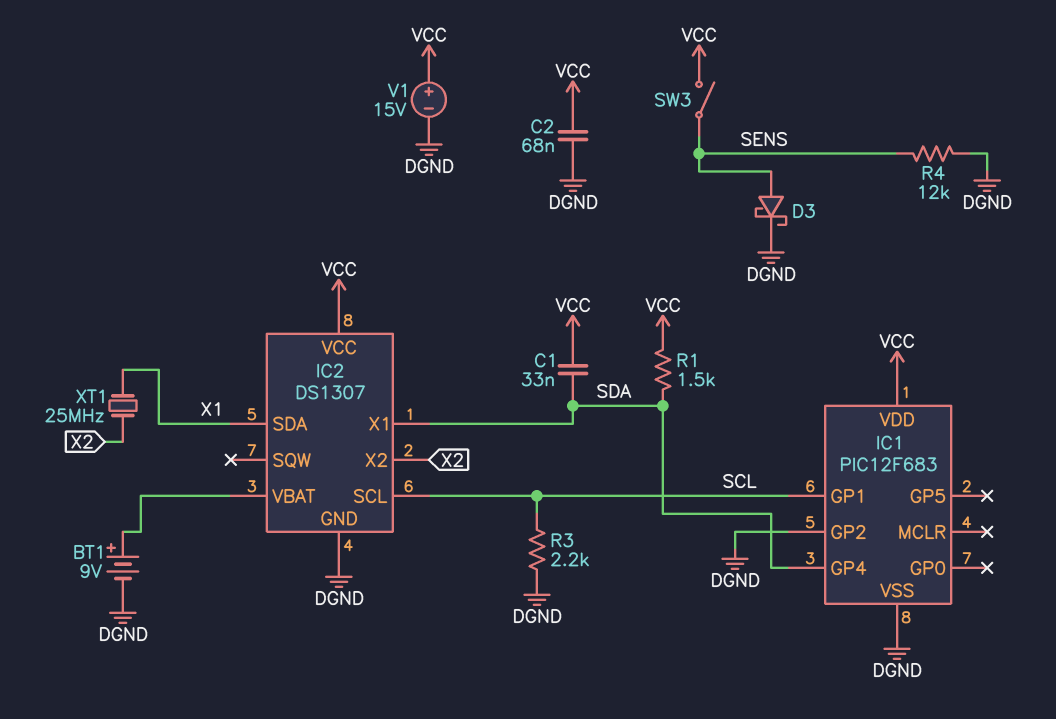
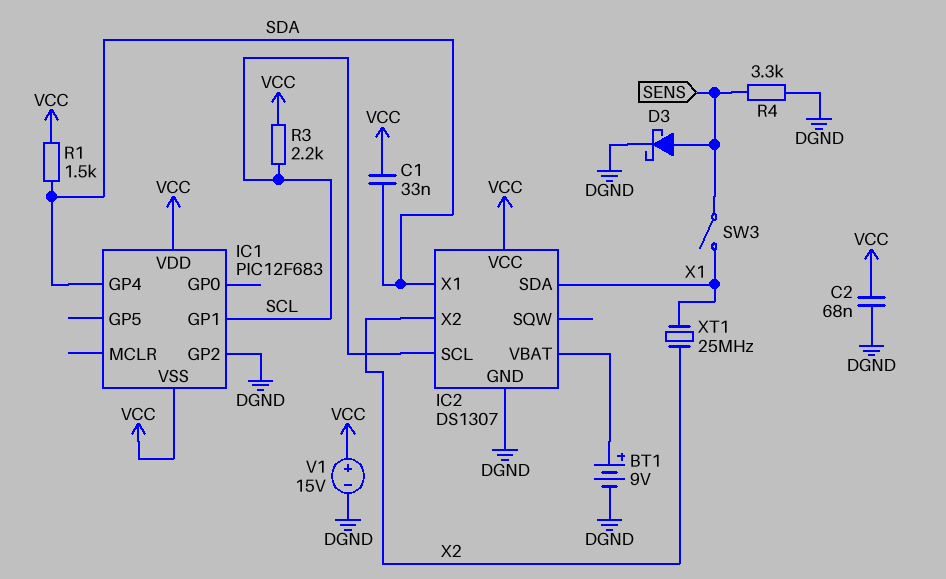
IC1 pin VSS: DGND -> VCC
R3: 2.2k (DGND, SCL) -> 2.2k (SCL, VCC)
R4: 12k (DGND, SENS) -> 3.3k (DGND, SENS)
SW3: switch (SENS, VCC) -> switch (SENS, X1)

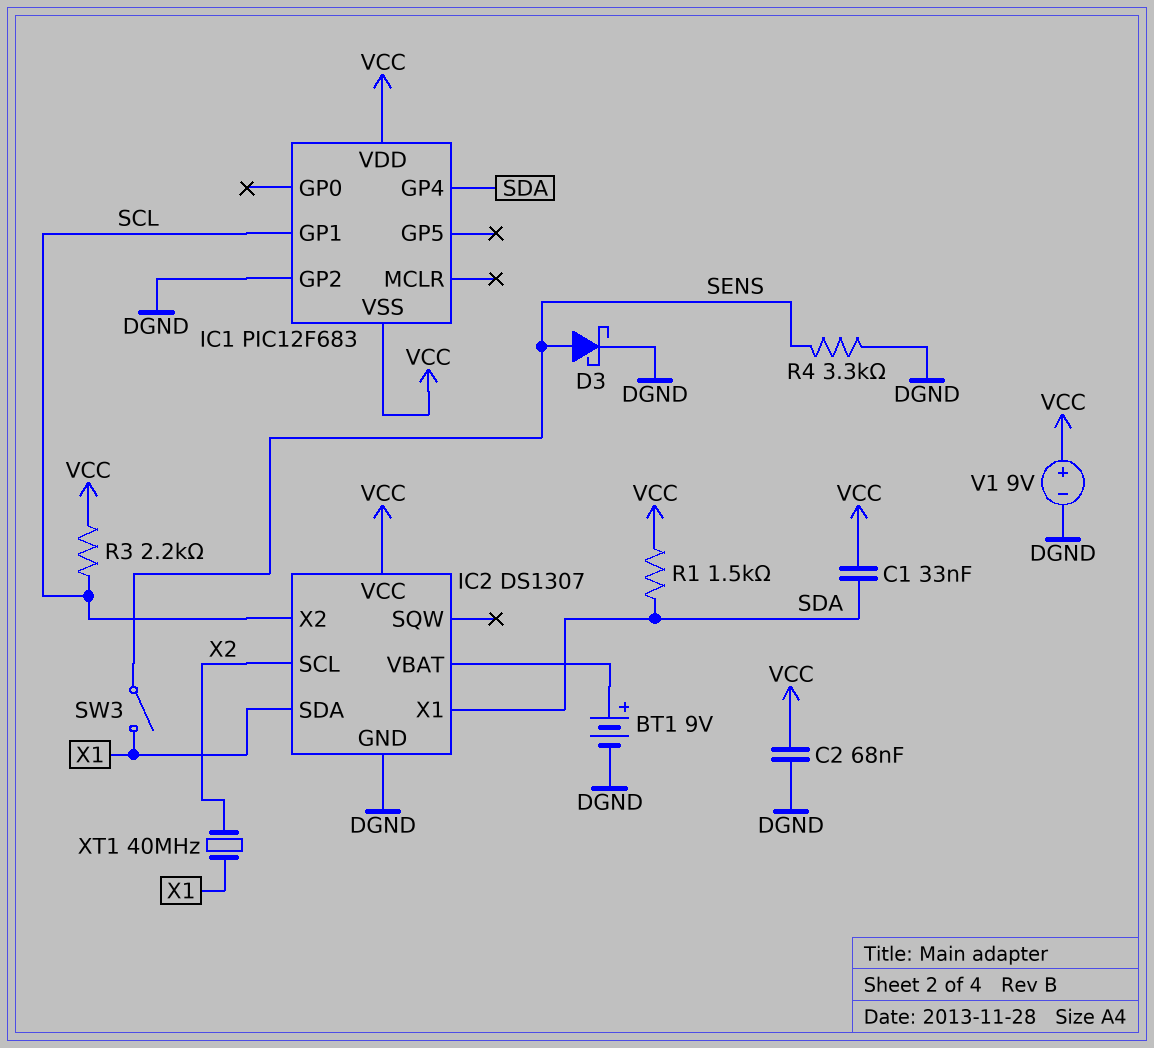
IC2 pin SCL: SCL -> X2
IC2 pin X2: X2 -> SCL
V1: 15V (plus VCC, minus DGND) -> 9V (plus VCC, minus DGND)
XT1: 25MHz (X1, X2) -> 40MHz (X1, X2)

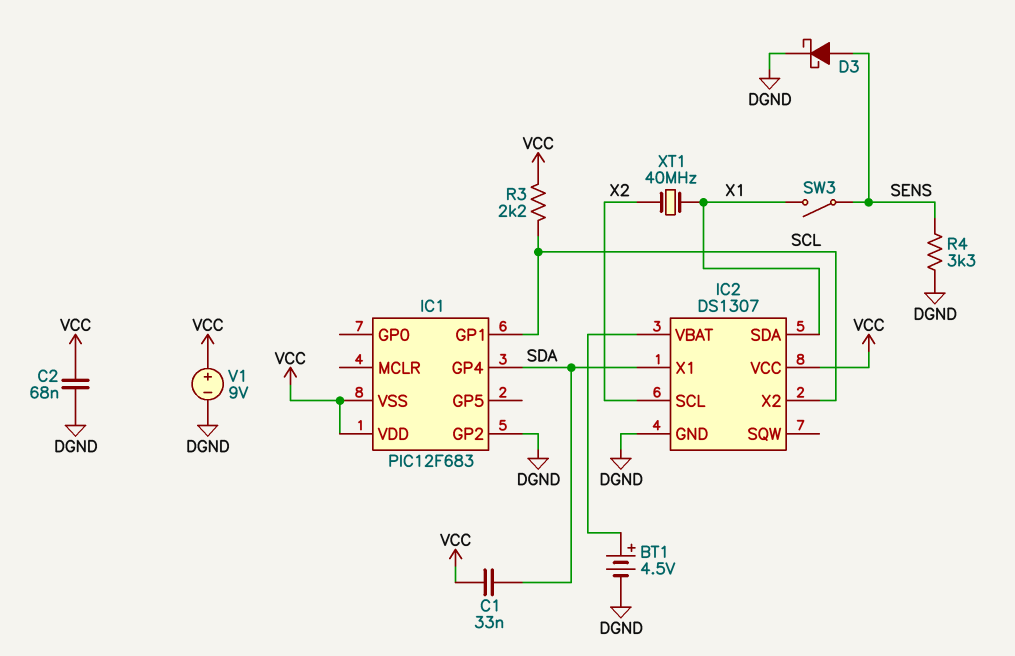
BT1: 9V (plus IC2/VBAT, minus DGND) -> 4.5V (plus IC2/VBAT, minus DGND)
R1: 1.5k (SDA, VCC) -> none

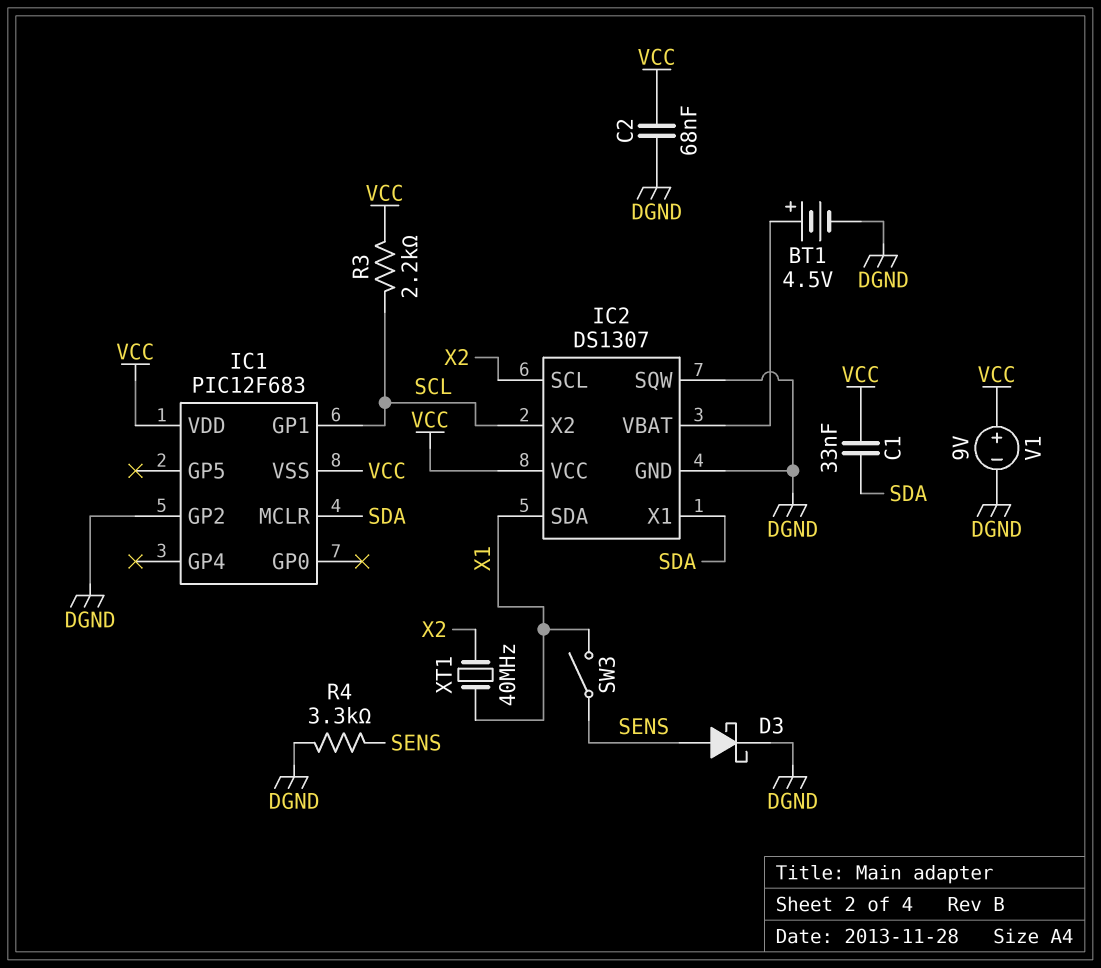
IC1 pin GP4: SDA -> none
IC1 pin MCLR: none -> SDA
IC2 pin SQW: none -> DGND

